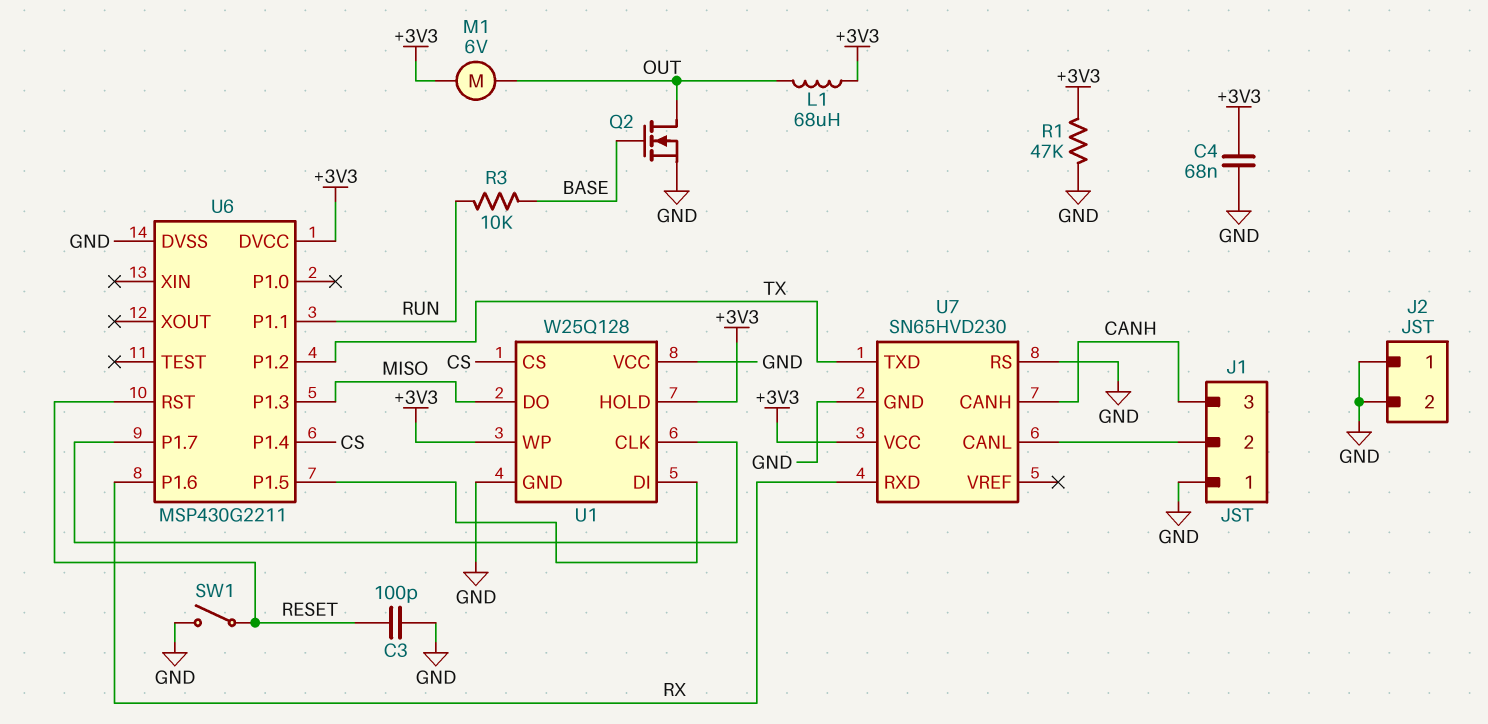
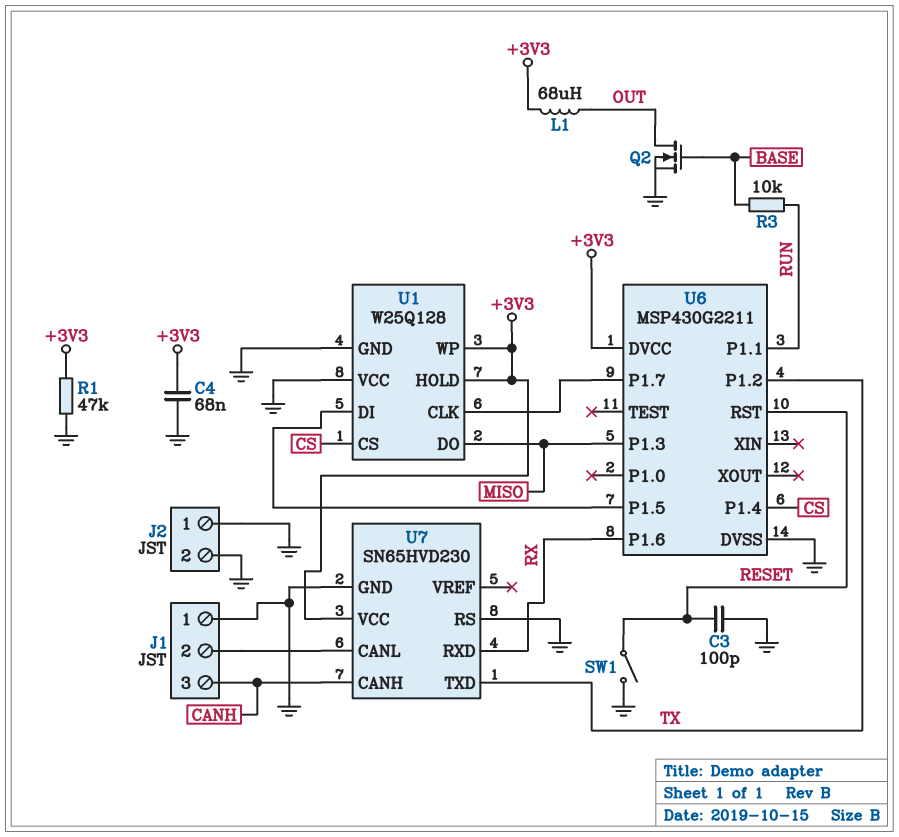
M1: motor 6V (+3V3, OUT) -> none

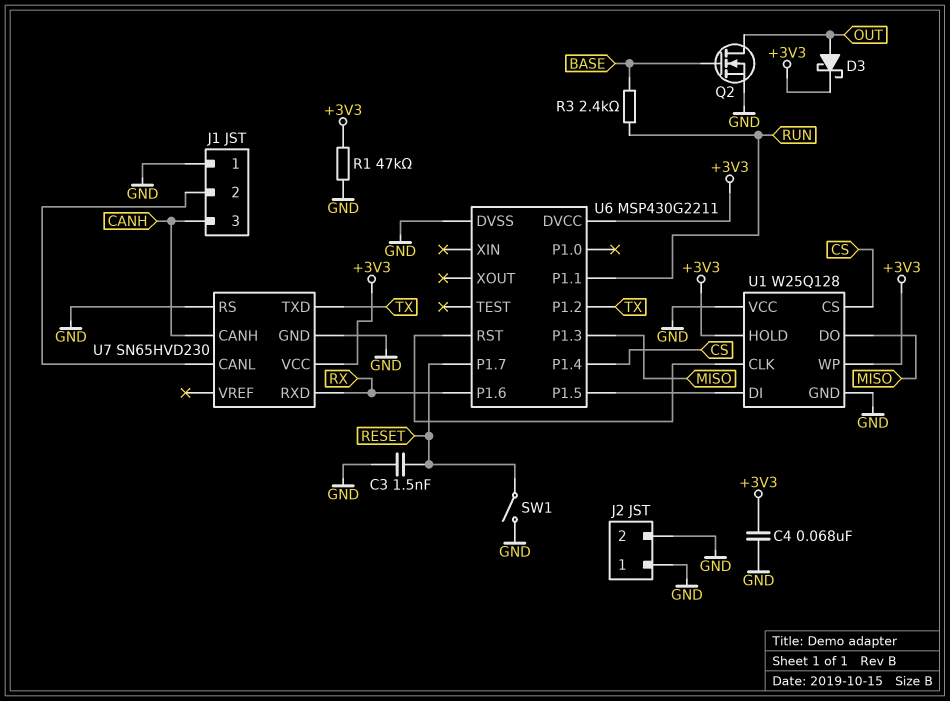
C3: 100pF (GND, RESET) -> 1.5nF (GND, RESET)
D3: none -> schottky (A OUT, K +3V3)
L1: 68uH (+3V3, OUT) -> none
R3: 10k (BASE, RUN) -> 2.4k (BASE, RUN)
U6 pin P1.7: U1/CLK -> RESET
U6 pin RST: RESET -> U1/CLK

